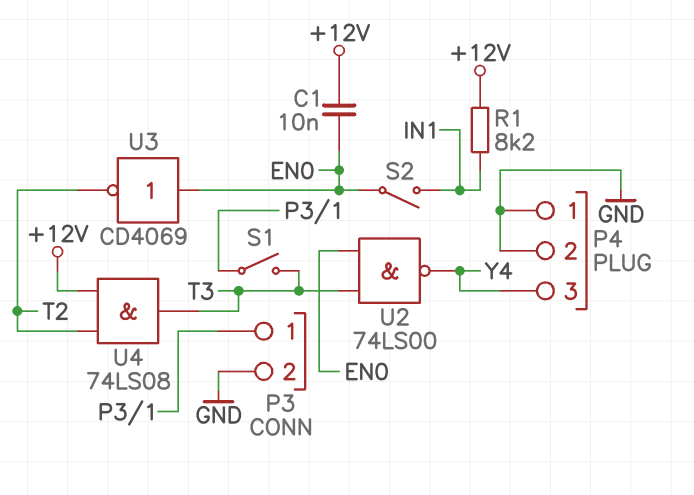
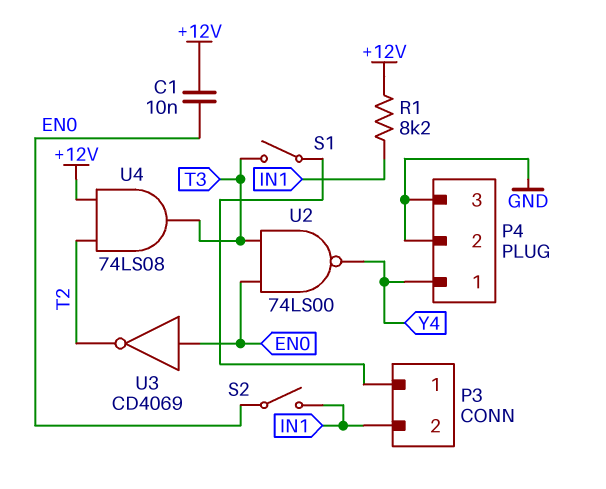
P3 pin 2: GND -> IN1
P4 pin 1: GND -> Y4
P4 pin 3: Y4 -> GND

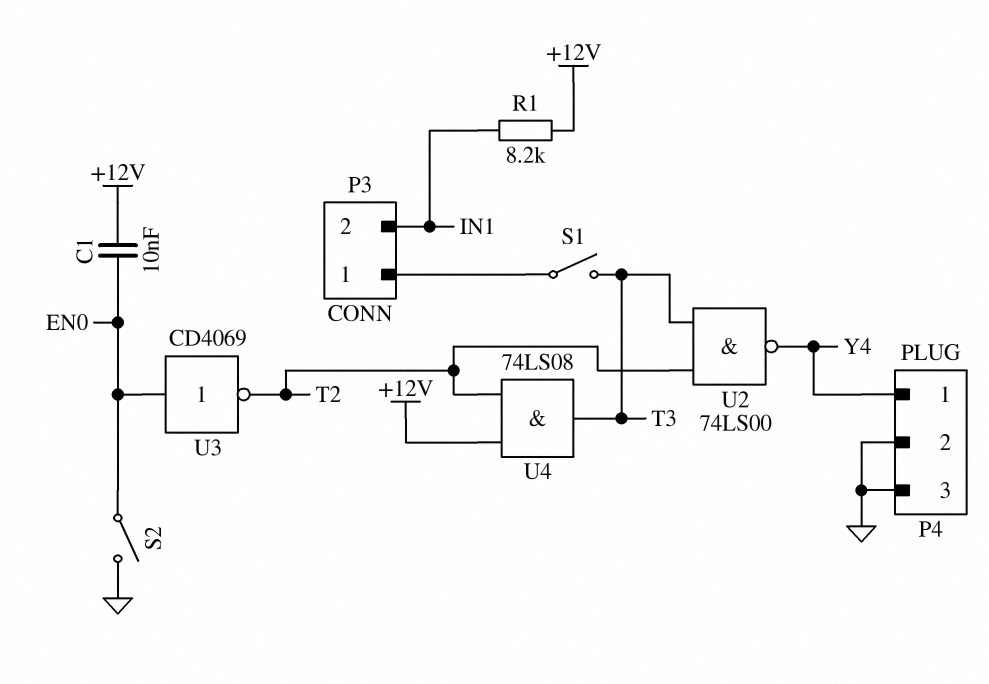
S2: switch (EN0, IN1) -> switch (EN0, GND)
U2: NAND 74LS00 (in EN0, in T3, out Y4) -> NAND 74LS00 (in T2, in T3, out Y4)

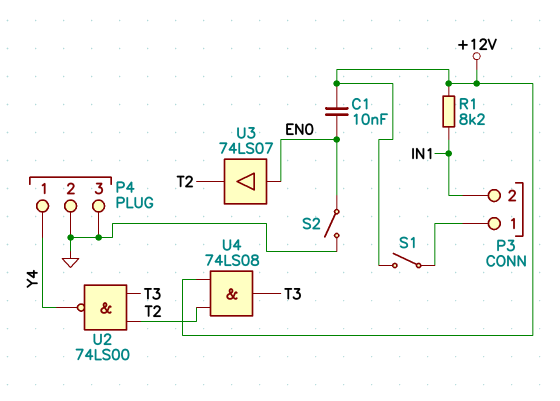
S1: switch (P3/1, T3) -> switch (+12V, P3/1)
U3: NOT CD4069 (in EN0, out T2) -> buffer 74LS07 (in EN0, out T2)

